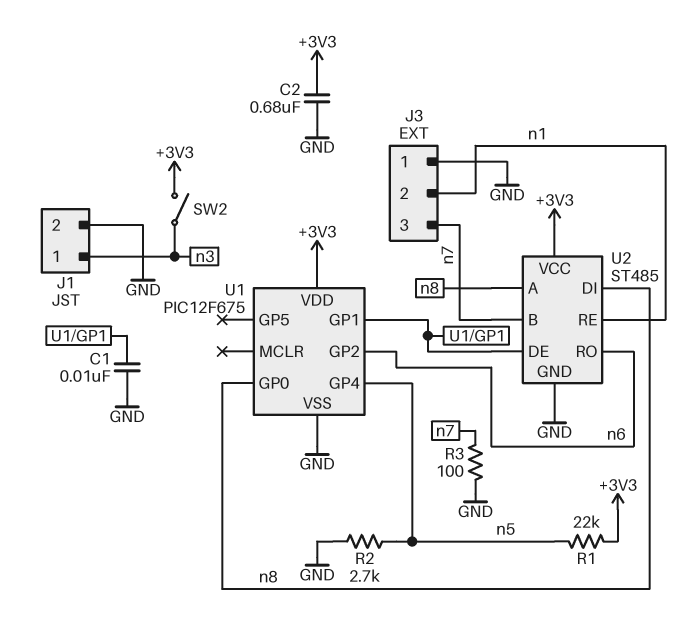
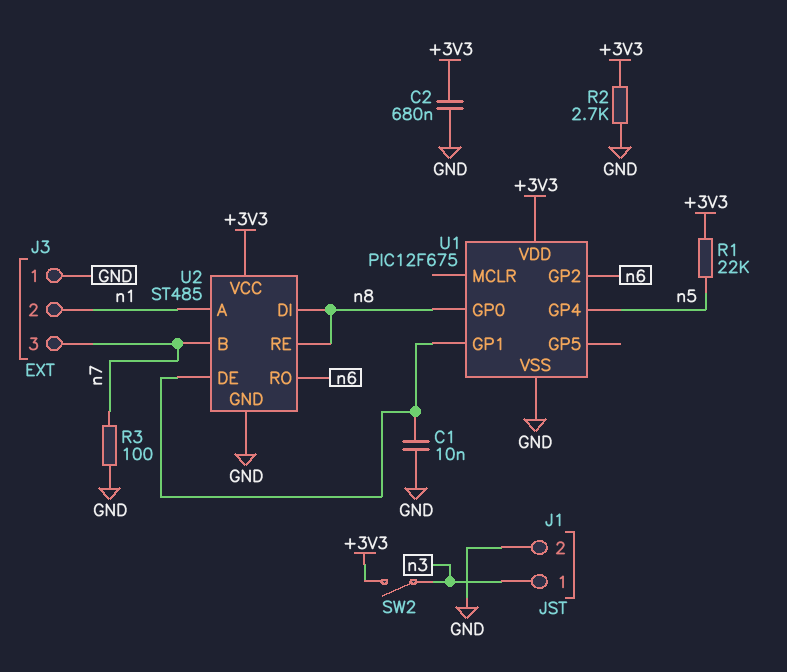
R2: 2.7k (GND, n5) -> 2.7k (+3V3, GND)
U2 pin A: n8 -> n1
U2 pin RE: n1 -> n8

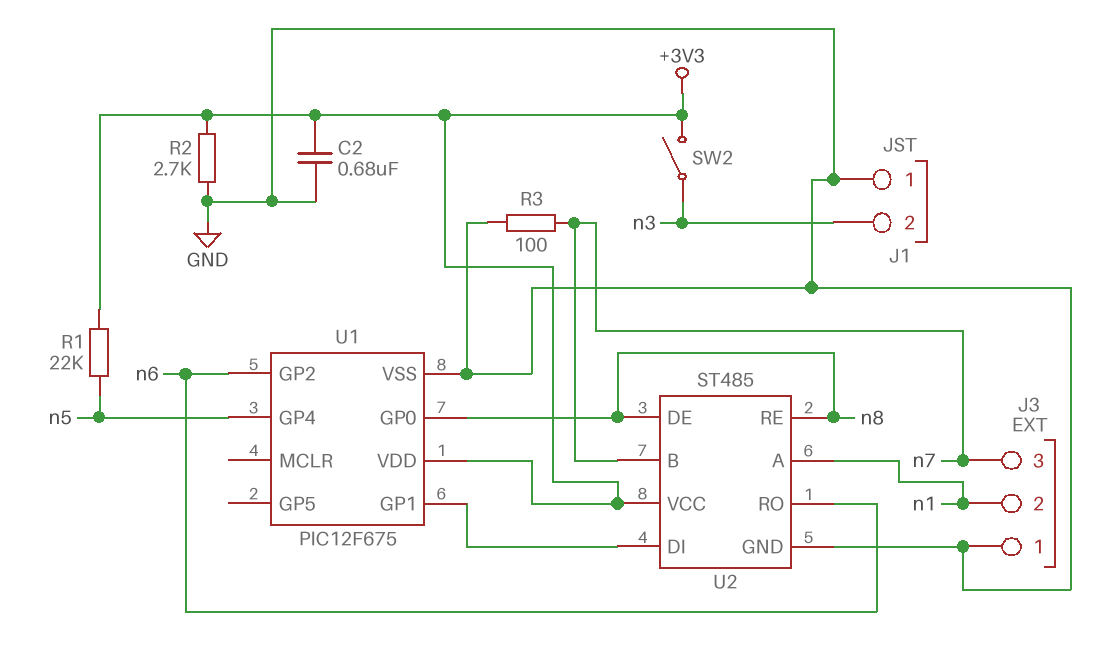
C1: 10nF (GND, U1/GP1) -> none
J1 pin 1: n3 -> GND
J1 pin 2: GND -> n3
U2 pin DE: U1/GP1 -> n8
U2 pin DI: n8 -> U1/GP1

